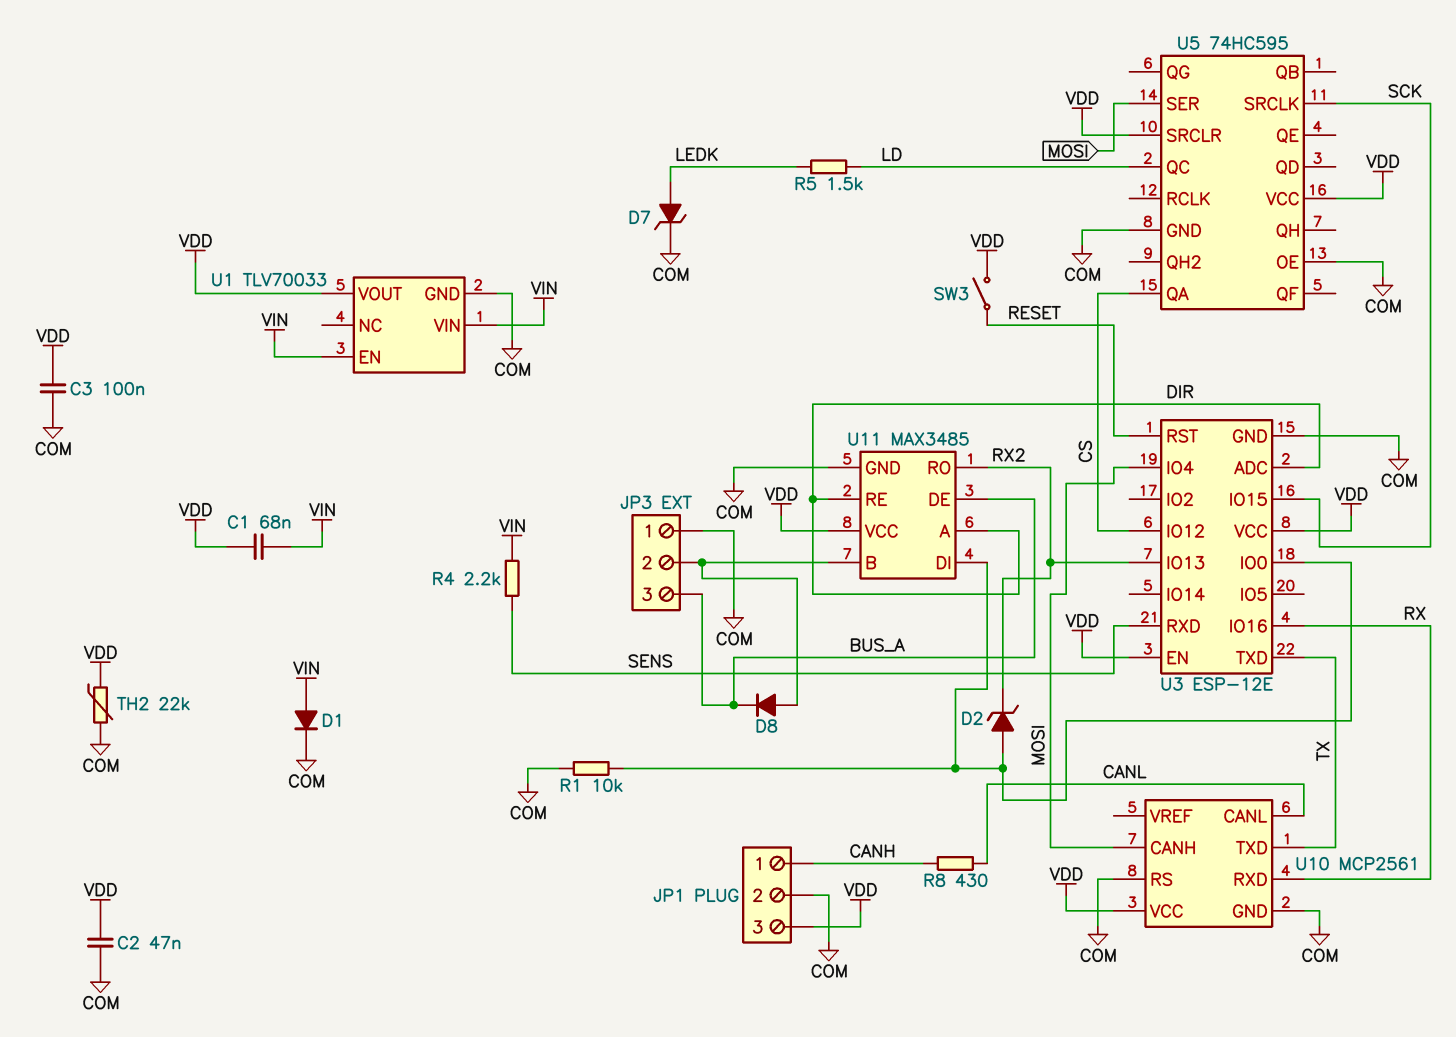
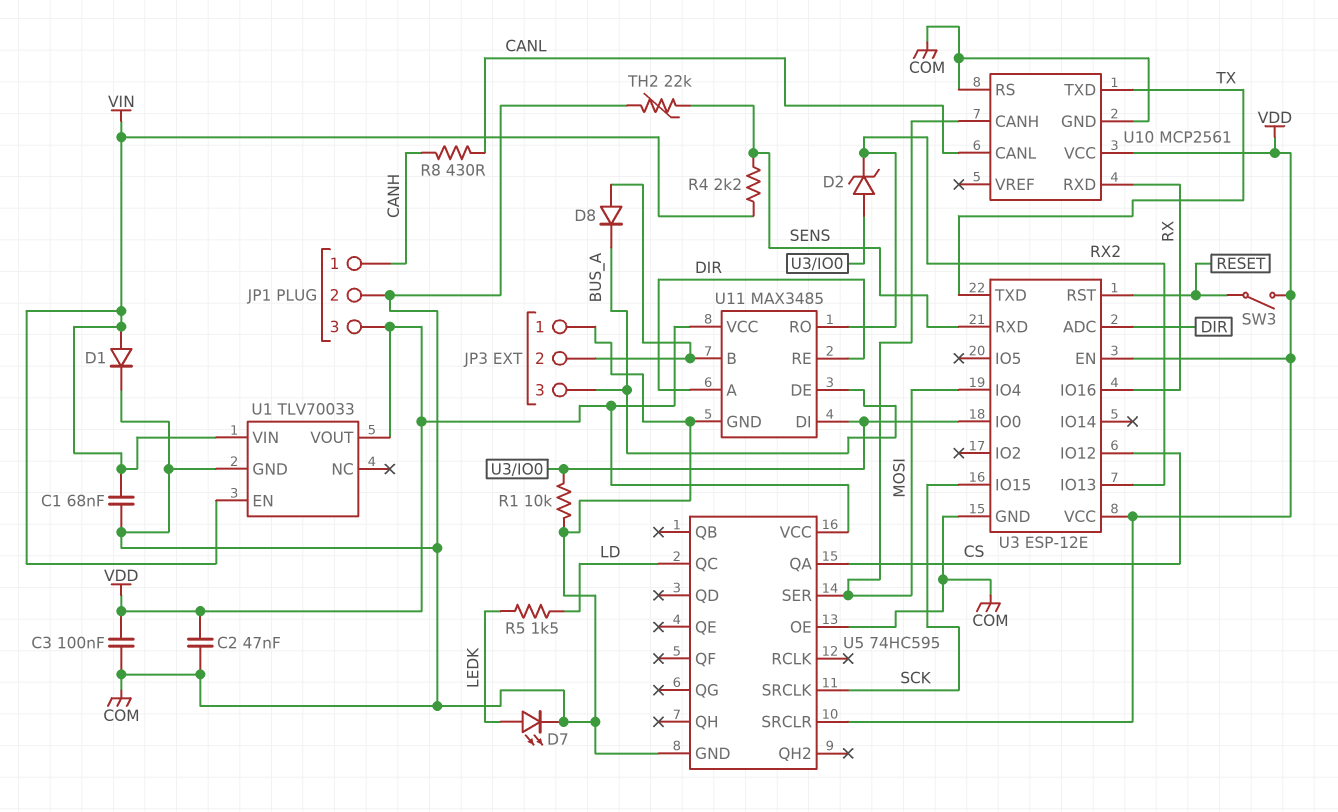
C1: 68nF (VDD, VIN) -> 68nF (COM, VIN)
D7: zener (A LEDK, K COM) -> LED (A LEDK, K COM)
TH2: 22k (COM, VDD) -> 22k (COM, SENS)

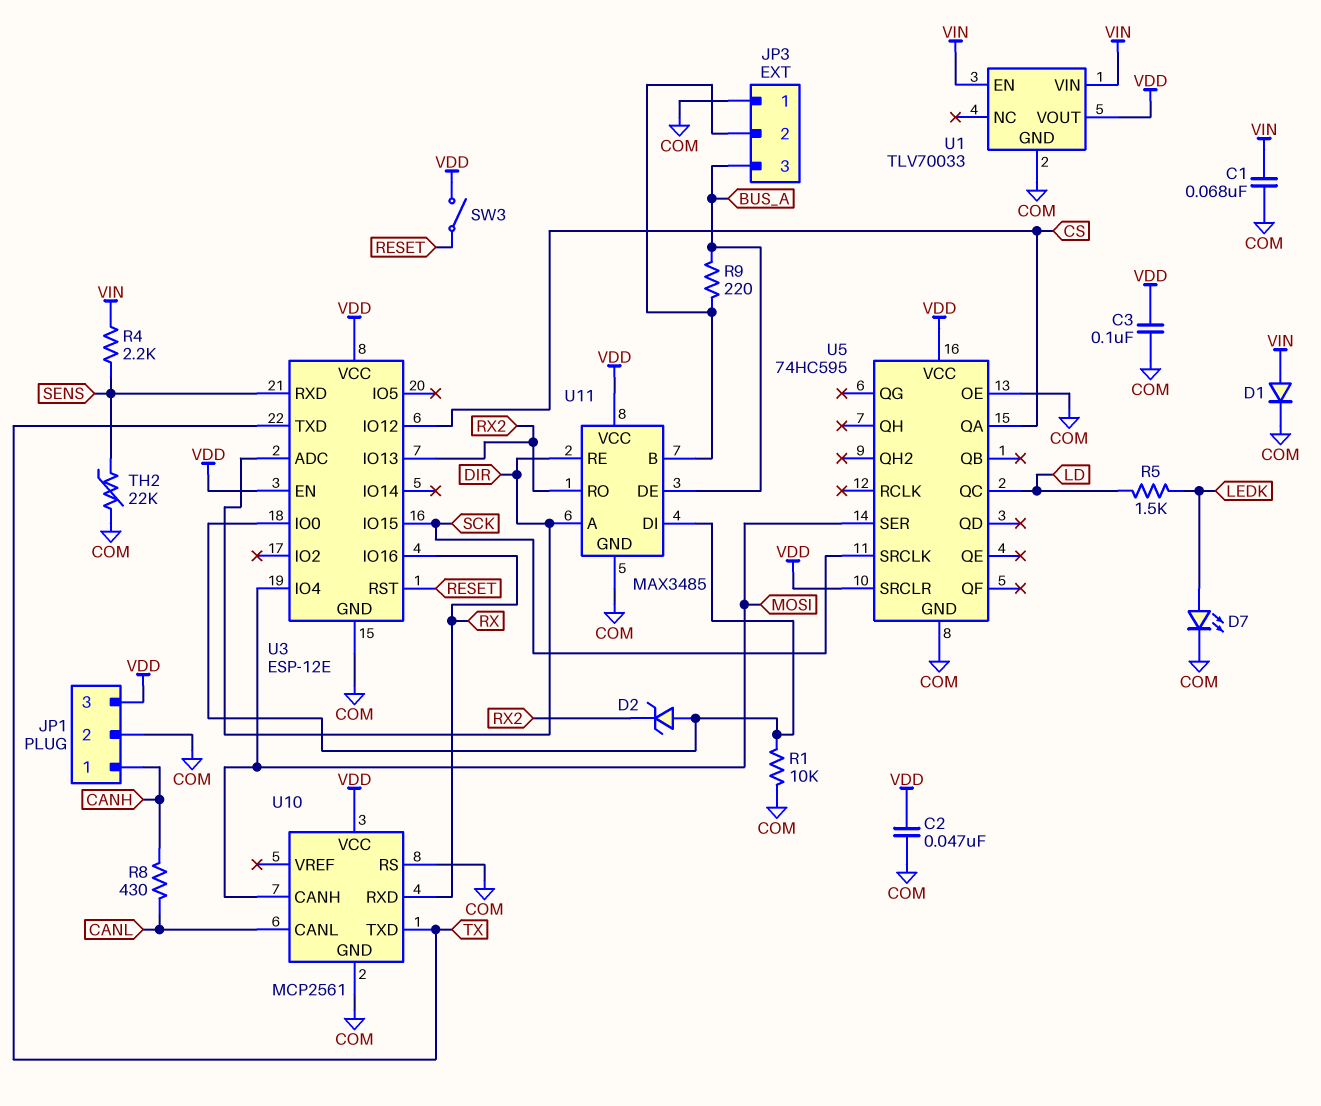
D8: diode (A JP3/2, K BUS_A) -> none
R9: none -> 220 (BUS_A, JP3/2)

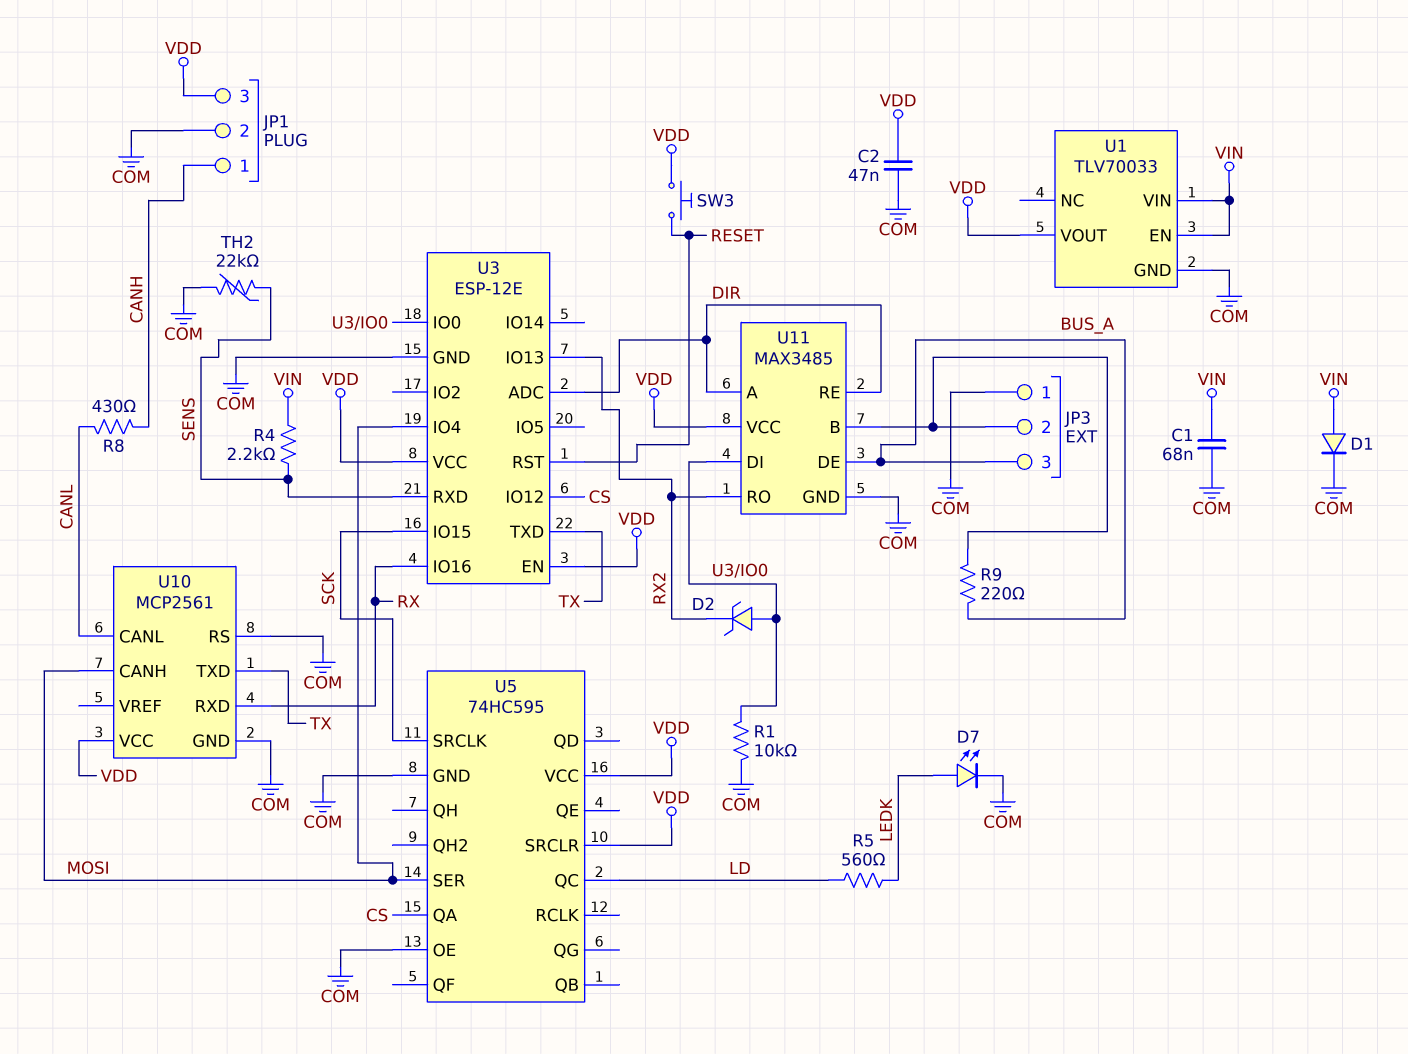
C3: 100nF (COM, VDD) -> none
R5: 1.5k (LD, LEDK) -> 560 (LD, LEDK)
SW3: switch (RESET, VDD) -> button (RESET, VDD)

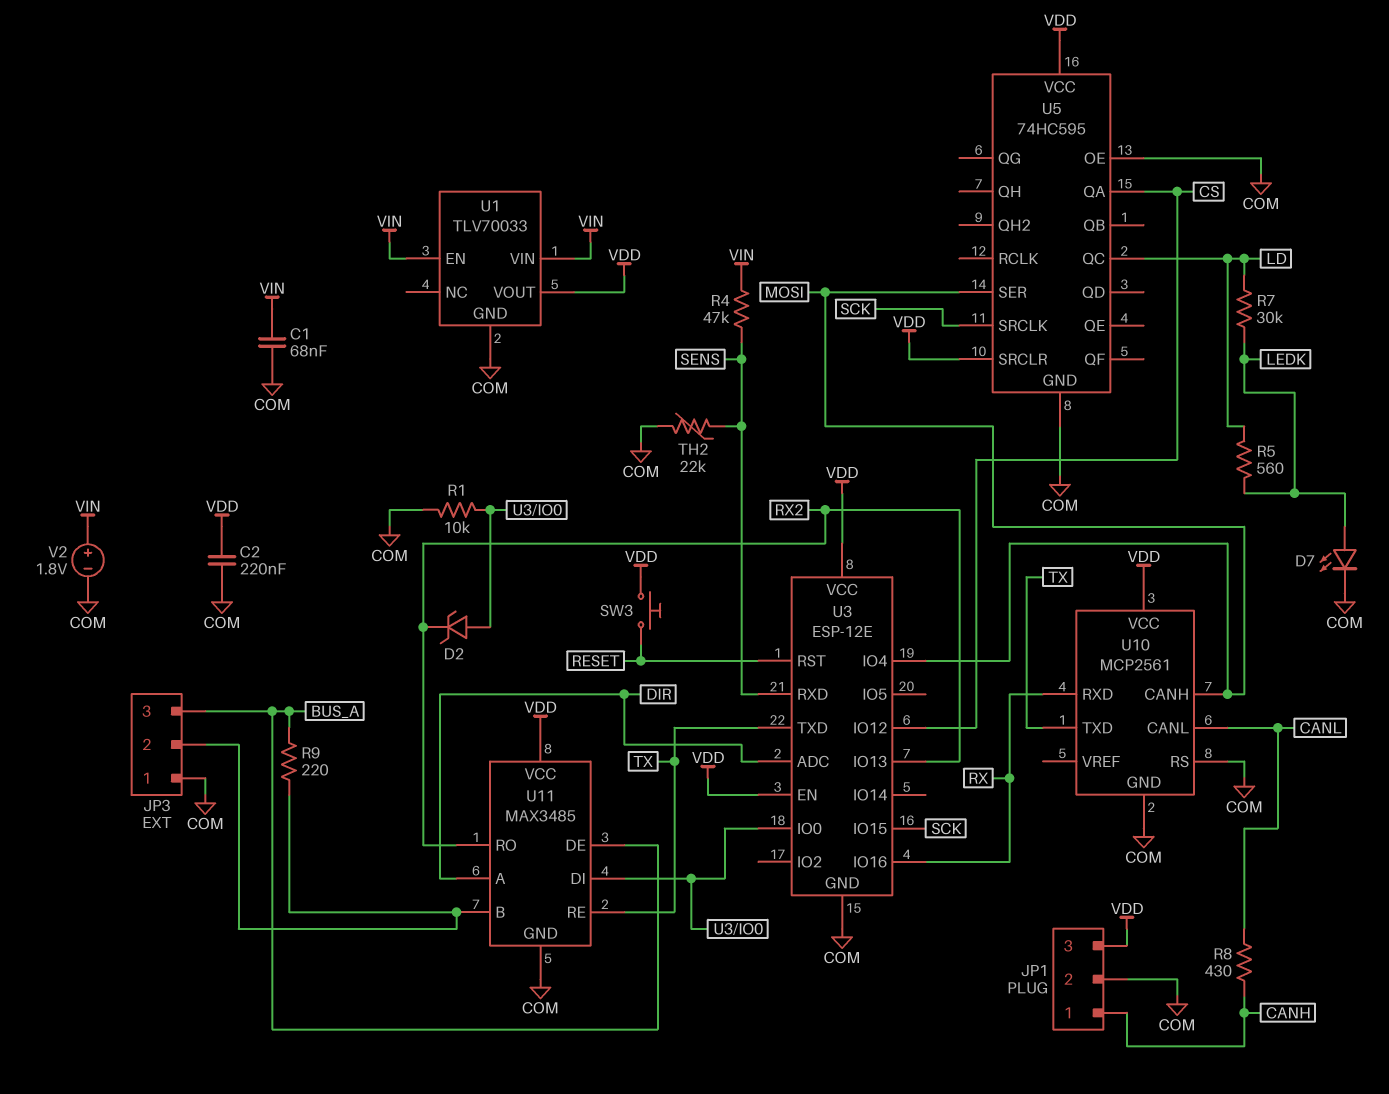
C2: 47nF (COM, VDD) -> 220nF (COM, VDD)
D1: diode (A VIN, K COM) -> none
R4: 2.2k (SENS, VIN) -> 47k (SENS, VIN)
R7: none -> 30k (LD, LEDK)
U11 pin RE: DIR -> TX
V2: none -> 1.8V (plus VIN, minus COM)

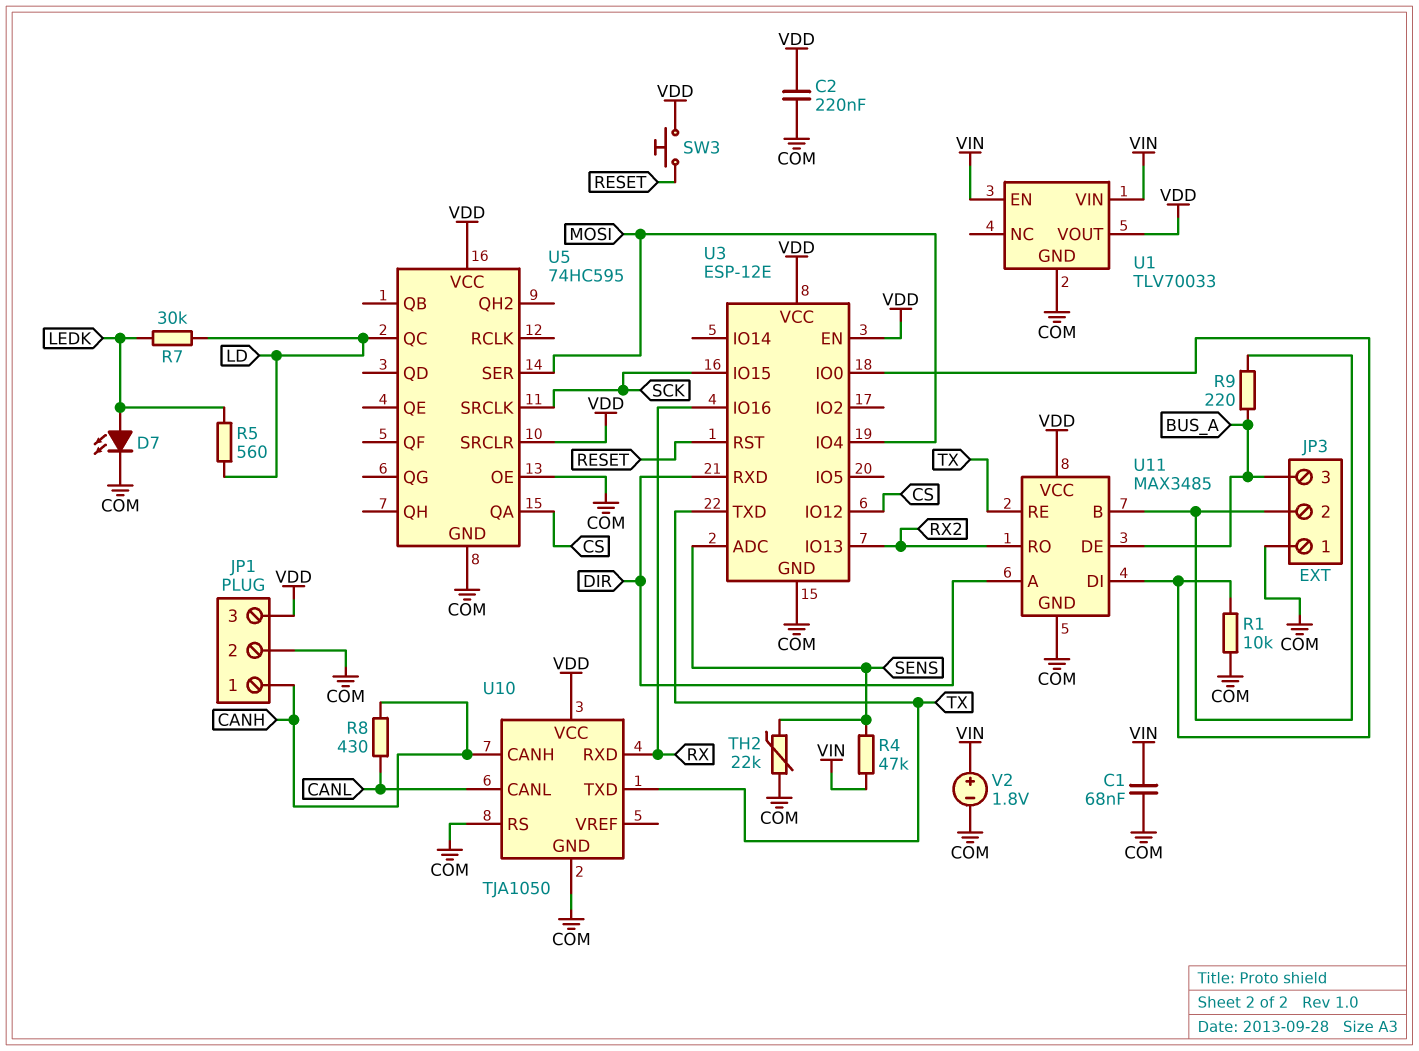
D2: zener (A U3/IO0, K RX2) -> none
U3 pin ADC: DIR -> SENS
U3 pin RXD: SENS -> DIR
U10: MCP2561 -> TJA1050
U10 pin CANH: MOSI -> CANH

